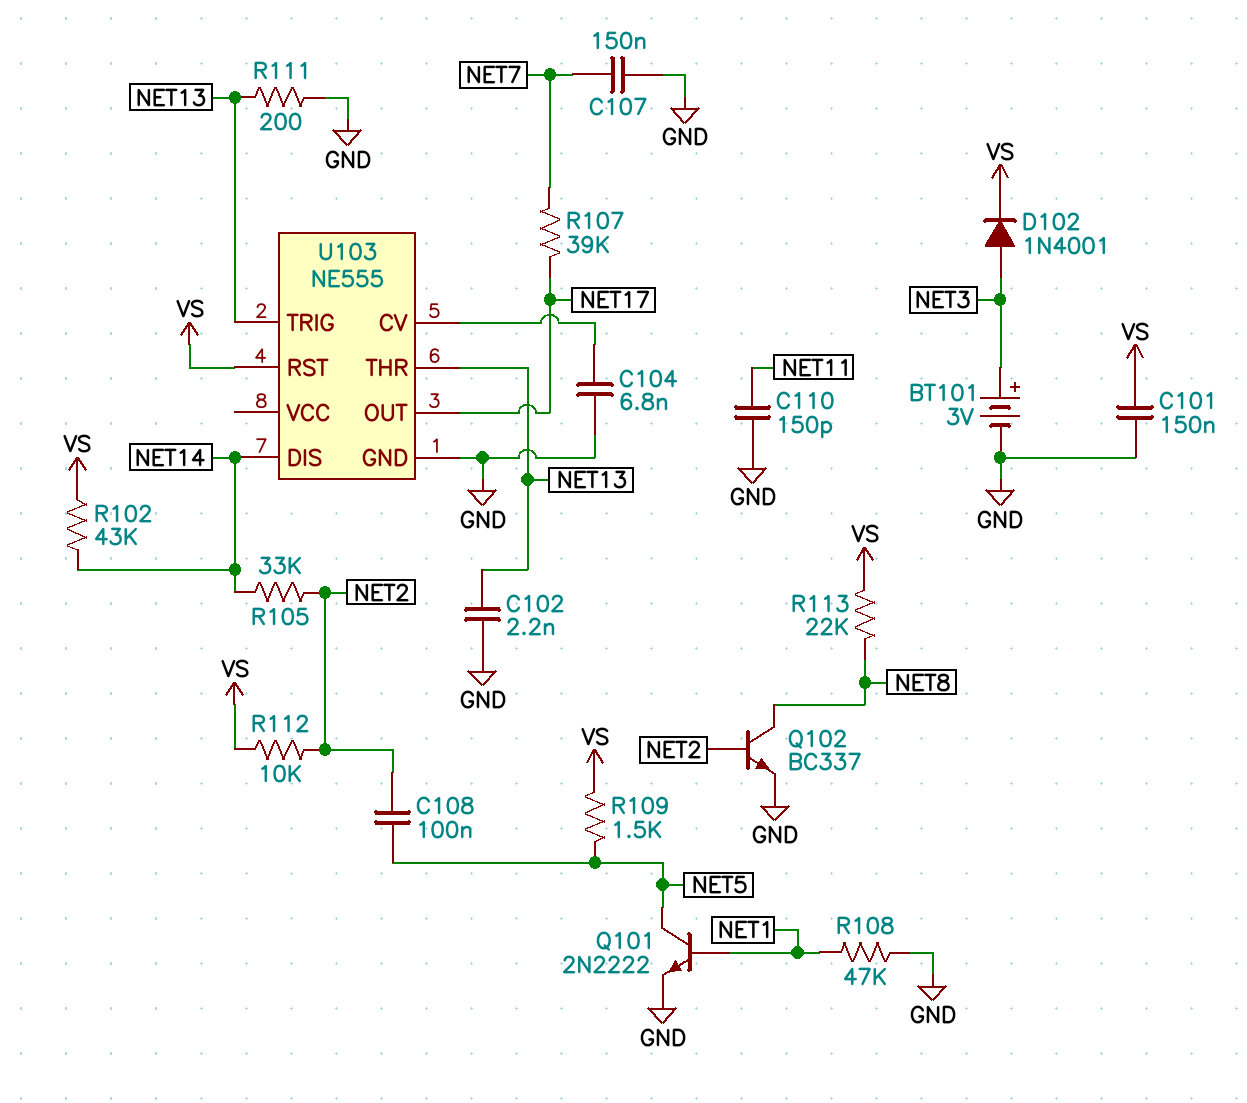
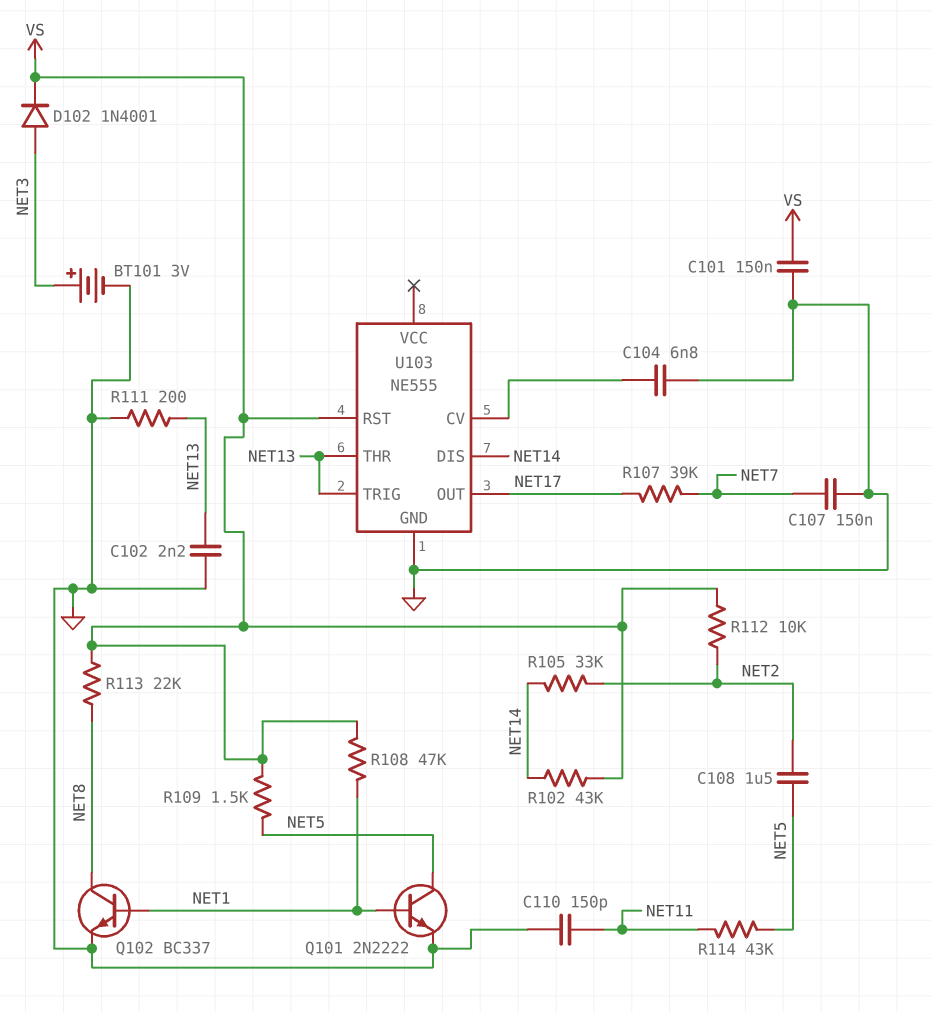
C108: 100nF (NET2, NET5) -> 1.5uF (NET2, NET5)
Q102: NPN BC337 (B NET2, C NET8, E GND) -> NPN BC337 (B NET1, C NET8, E GND)
R108: 47k (GND, NET1) -> 47k (NET1, VS)
R114: none -> 43k (NET5, NET11)

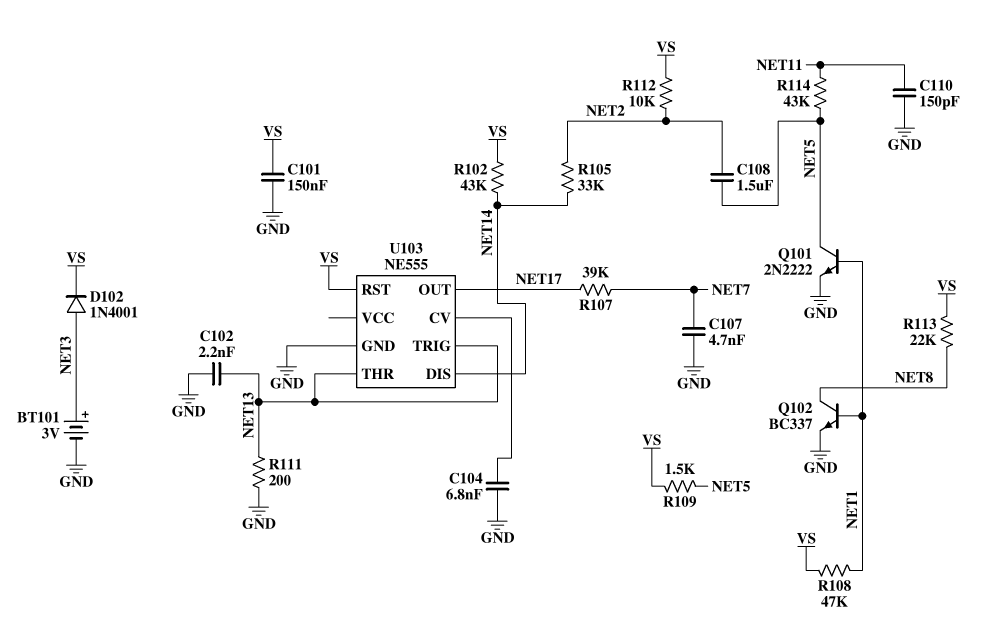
C107: 150nF (GND, NET7) -> 4.7nF (GND, NET7)

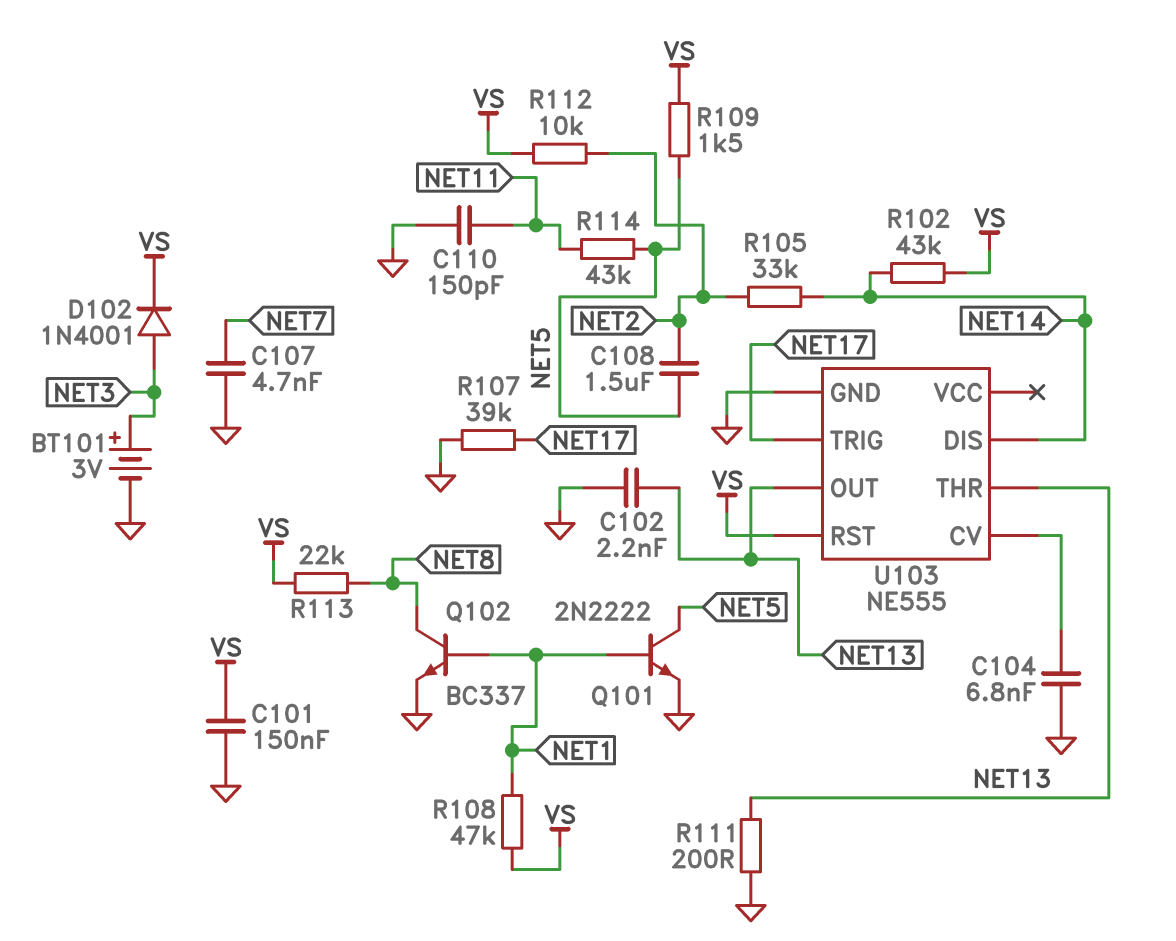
R107: 39k (NET7, NET17) -> 39k (GND, NET17)
U103 pin OUT: NET17 -> NET13
U103 pin TRIG: NET13 -> NET17

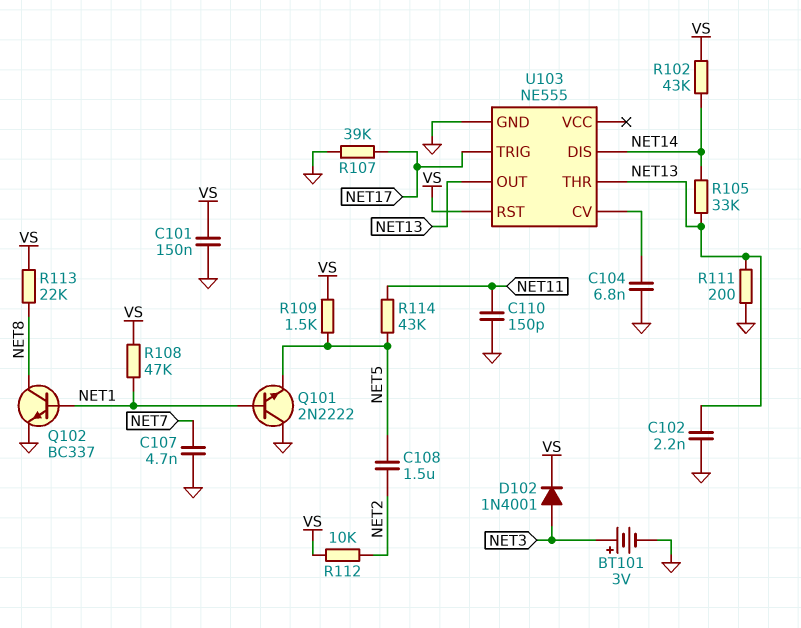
Q101: NPN 2N2222 (B NET1, C NET5, E GND) -> NPN 2N2222 (B NET1, C GND, E NET5)
R105: 33k (NET2, NET14) -> 33k (NET13, NET14)

